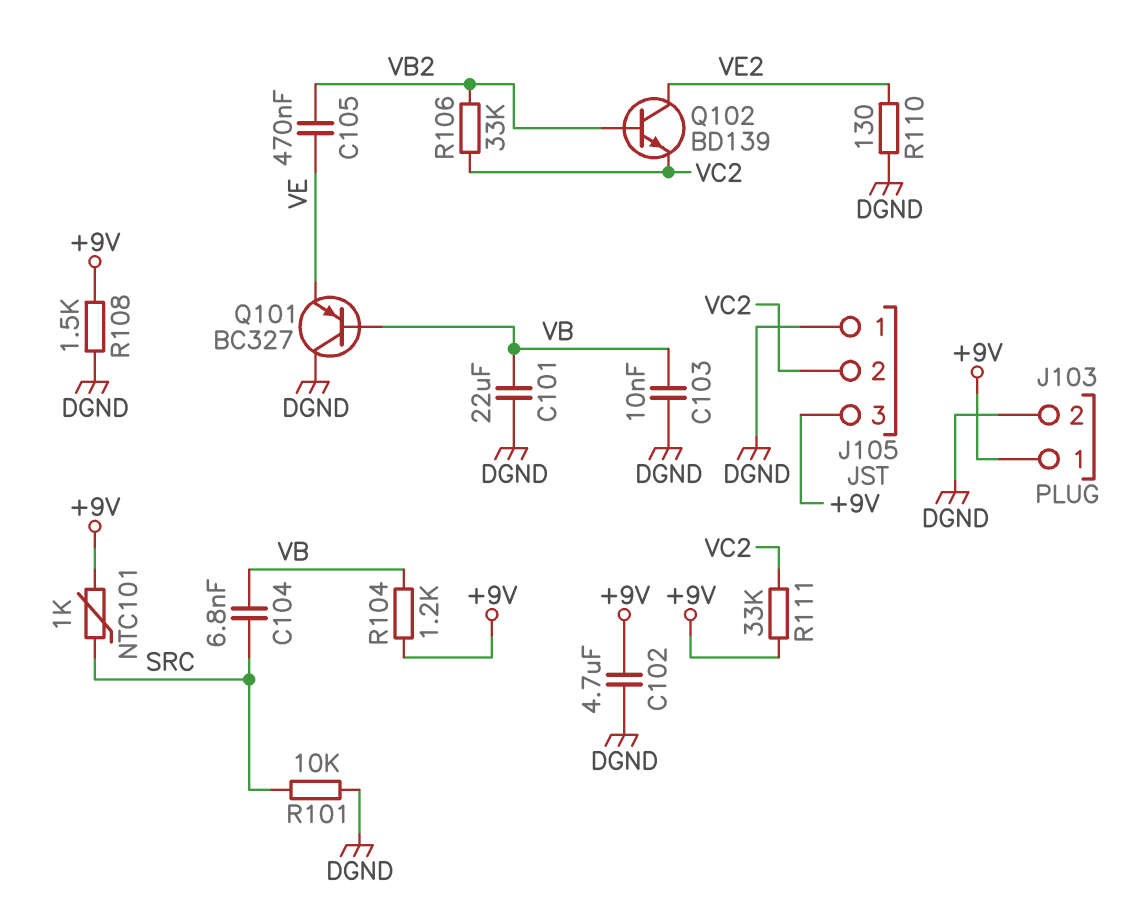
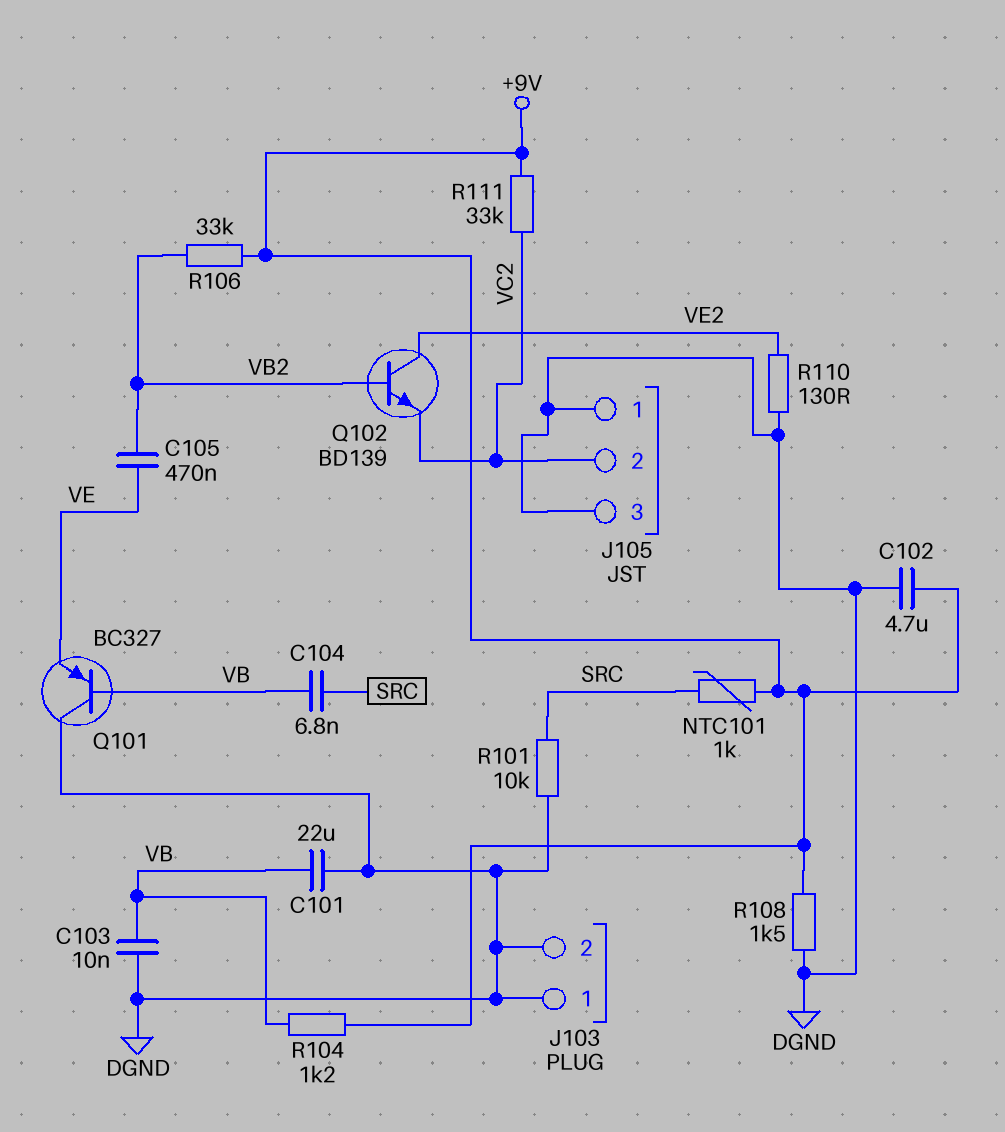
J103 pin 1: +9V -> DGND
J105 pin 3: +9V -> DGND
R106: 33k (VB2, VC2) -> 33k (+9V, VB2)

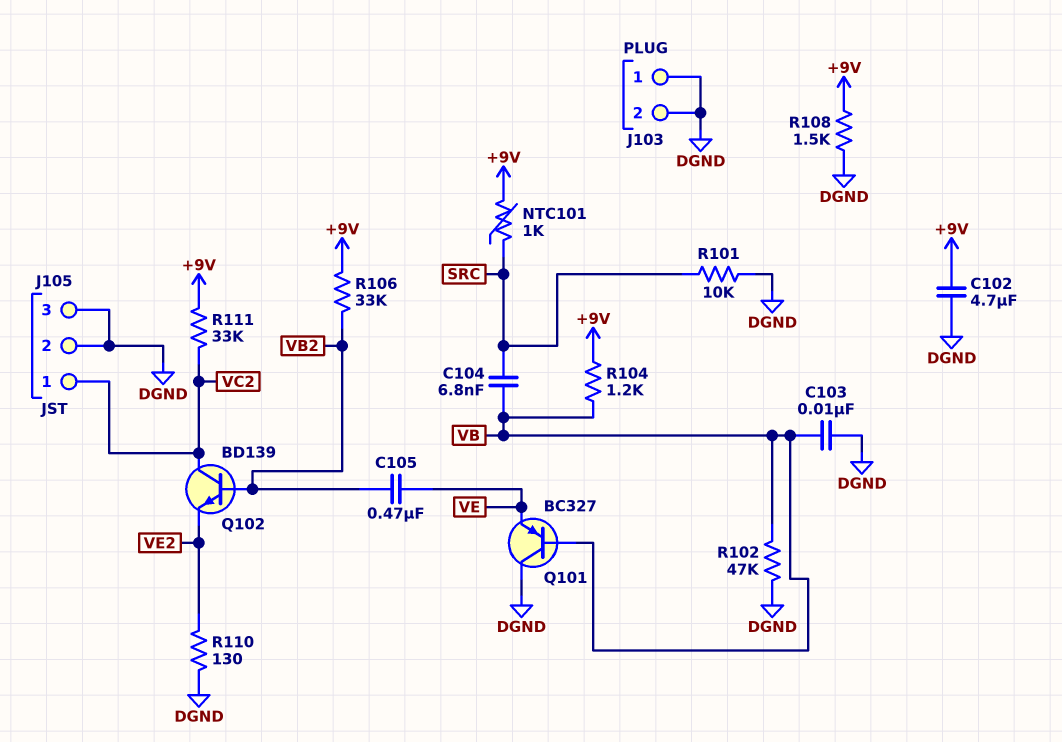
C101: 22uF (DGND, VB) -> none
J105 pin 1: DGND -> VC2
J105 pin 2: VC2 -> DGND
Q102: NPN BD139 (B VB2, C VE2, E VC2) -> NPN BD139 (B VB2, C VC2, E VE2)
R102: none -> 47k (DGND, VB)

